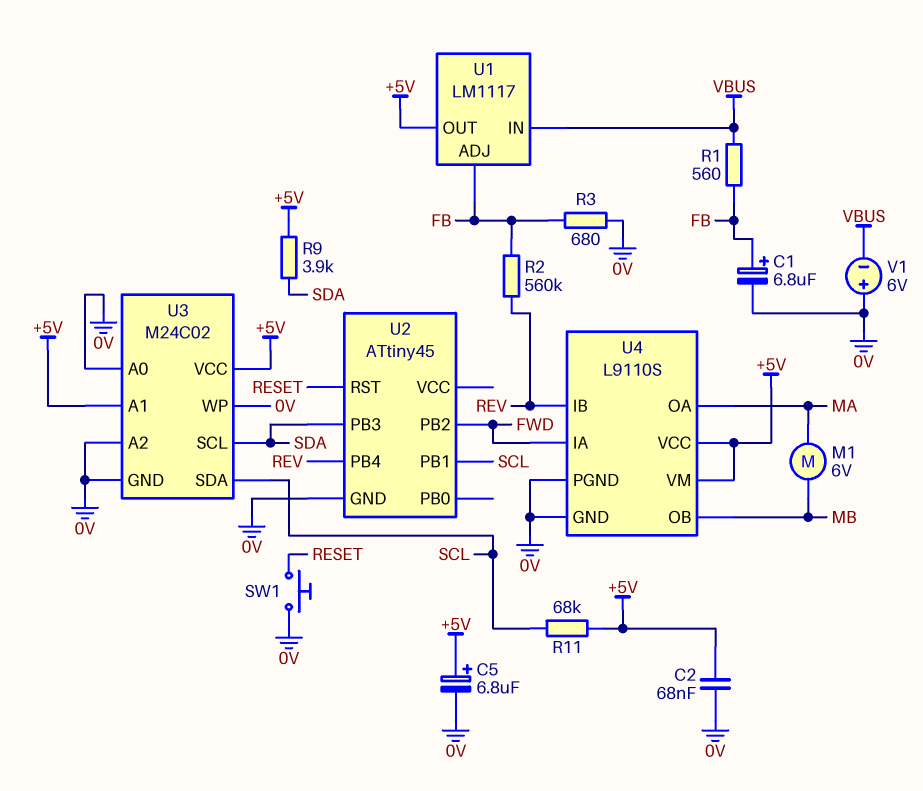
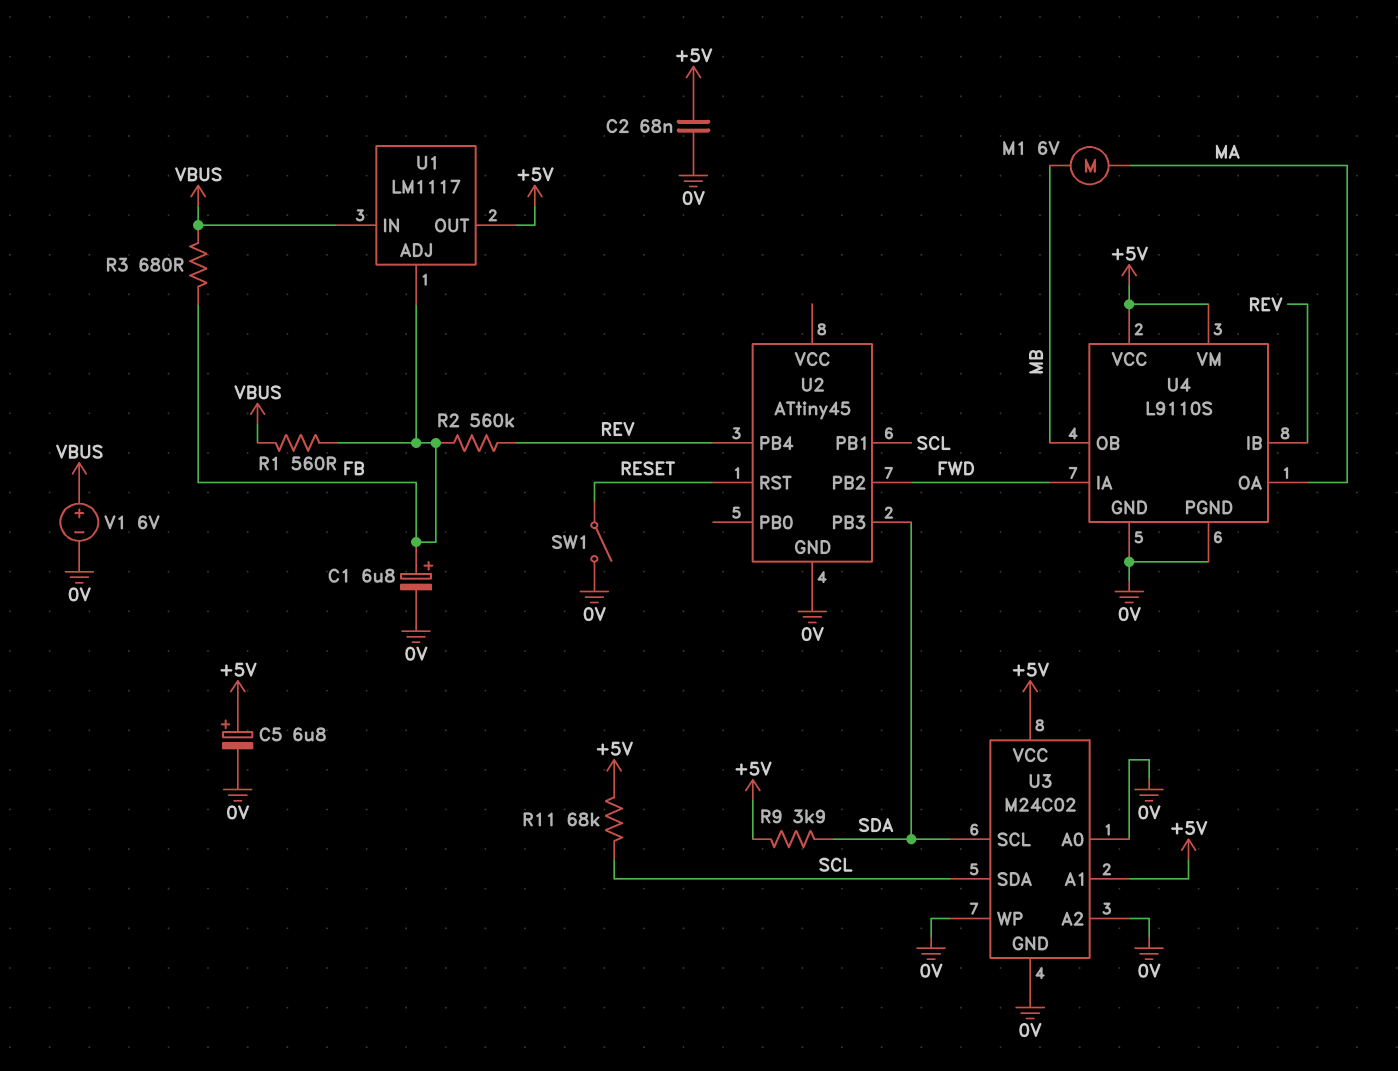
R3: 680 (0V, FB) -> 680 (FB, VBUS)
SW1: button (0V, RESET) -> switch (0V, RESET)
V1: 6V (plus 0V, minus VBUS) -> 6V (plus VBUS, minus 0V)

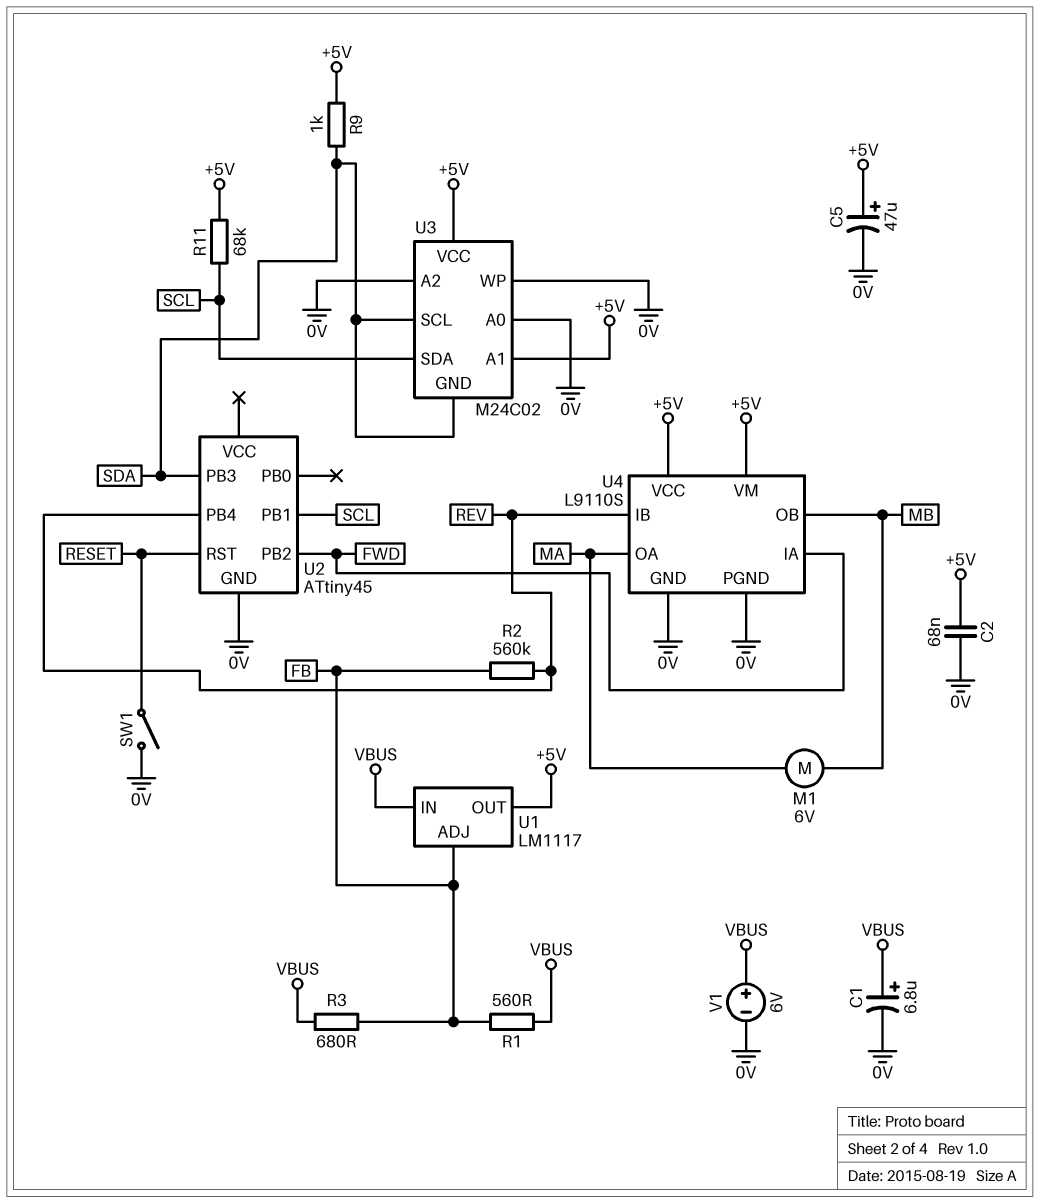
C1: 6.8uF (plus FB, minus 0V) -> 6.8uF (plus VBUS, minus 0V)
C5: 6.8uF (plus +5V, minus 0V) -> 47uF (plus +5V, minus 0V)
R9: 3.9k (+5V, SDA) -> 1k (+5V, SDA)
U3 pin GND: 0V -> SDA

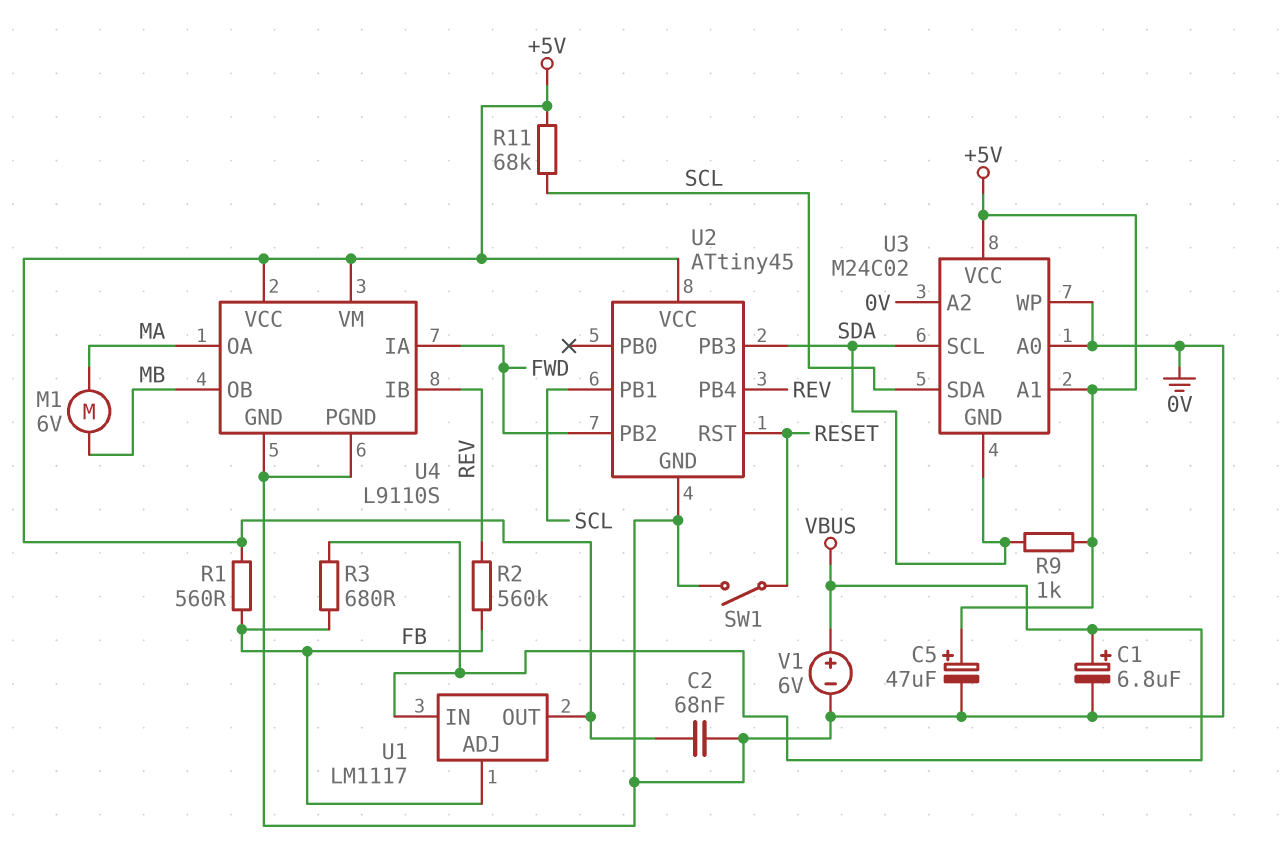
R1: 560 (FB, VBUS) -> 560 (+5V, FB)
U2 pin VCC: none -> +5V

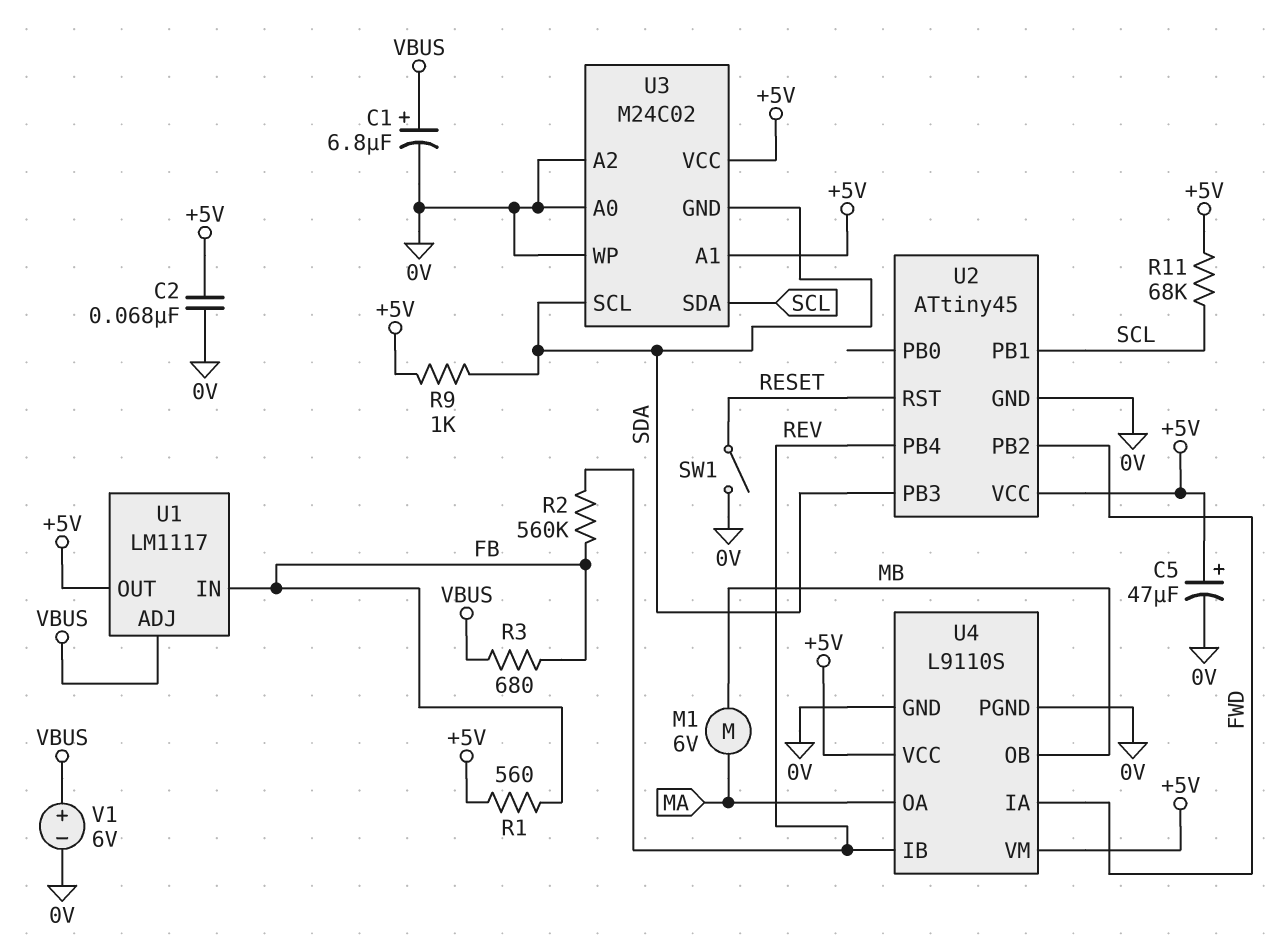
U1 pin ADJ: FB -> VBUS
U1 pin IN: VBUS -> FB

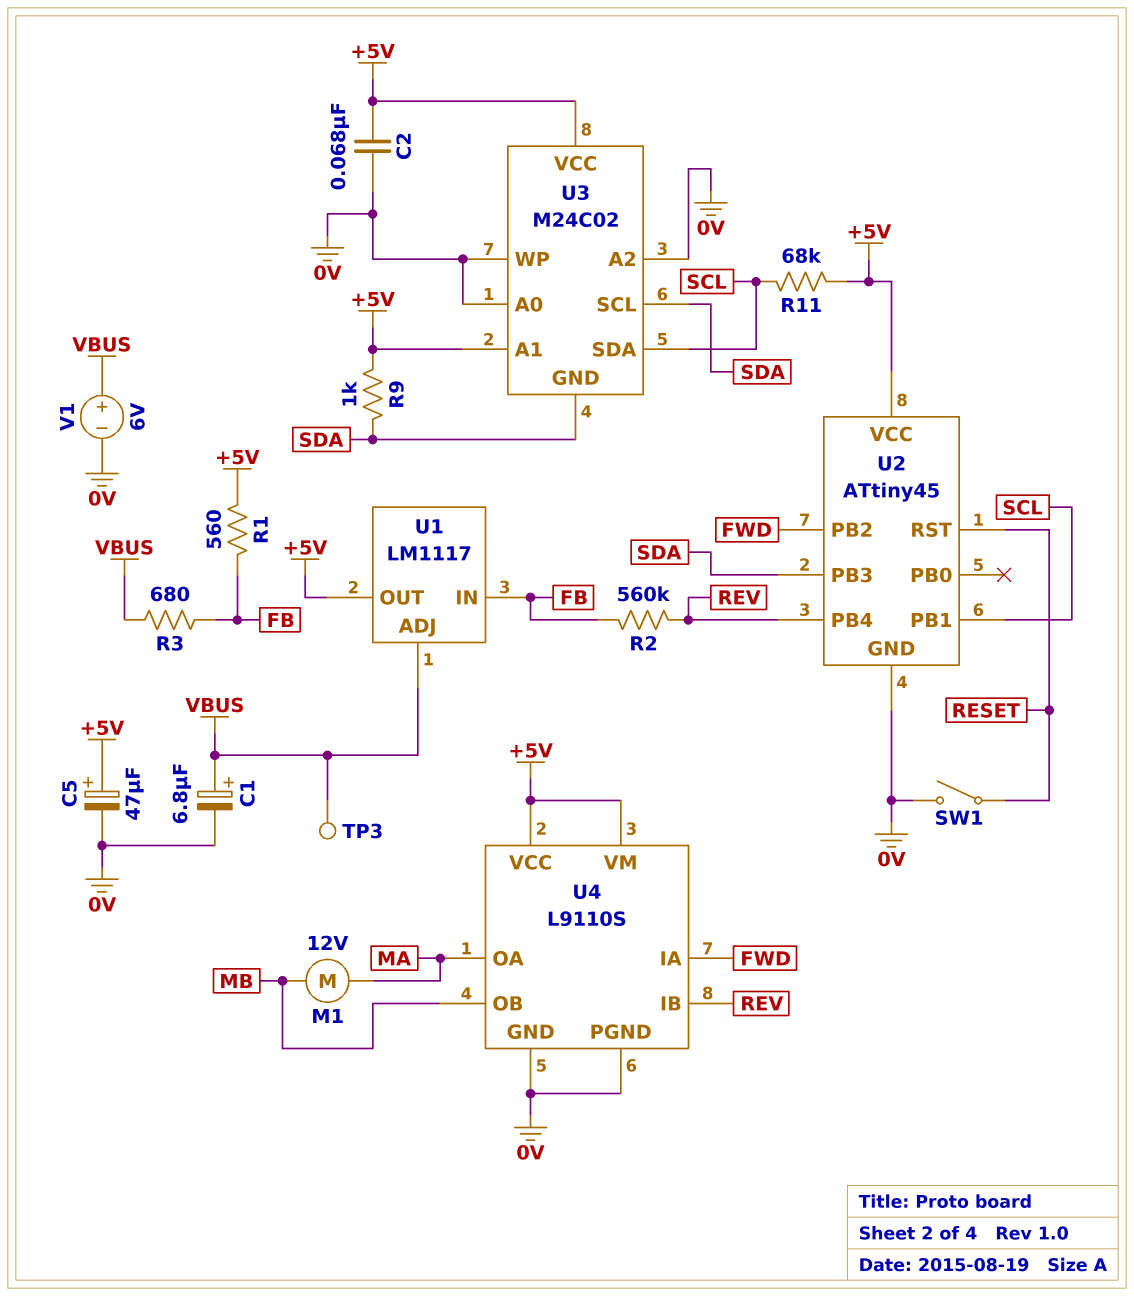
M1: motor 6V (MA, MB) -> motor 12V (MA, MB)
TP3: none -> test point (VBUS)

